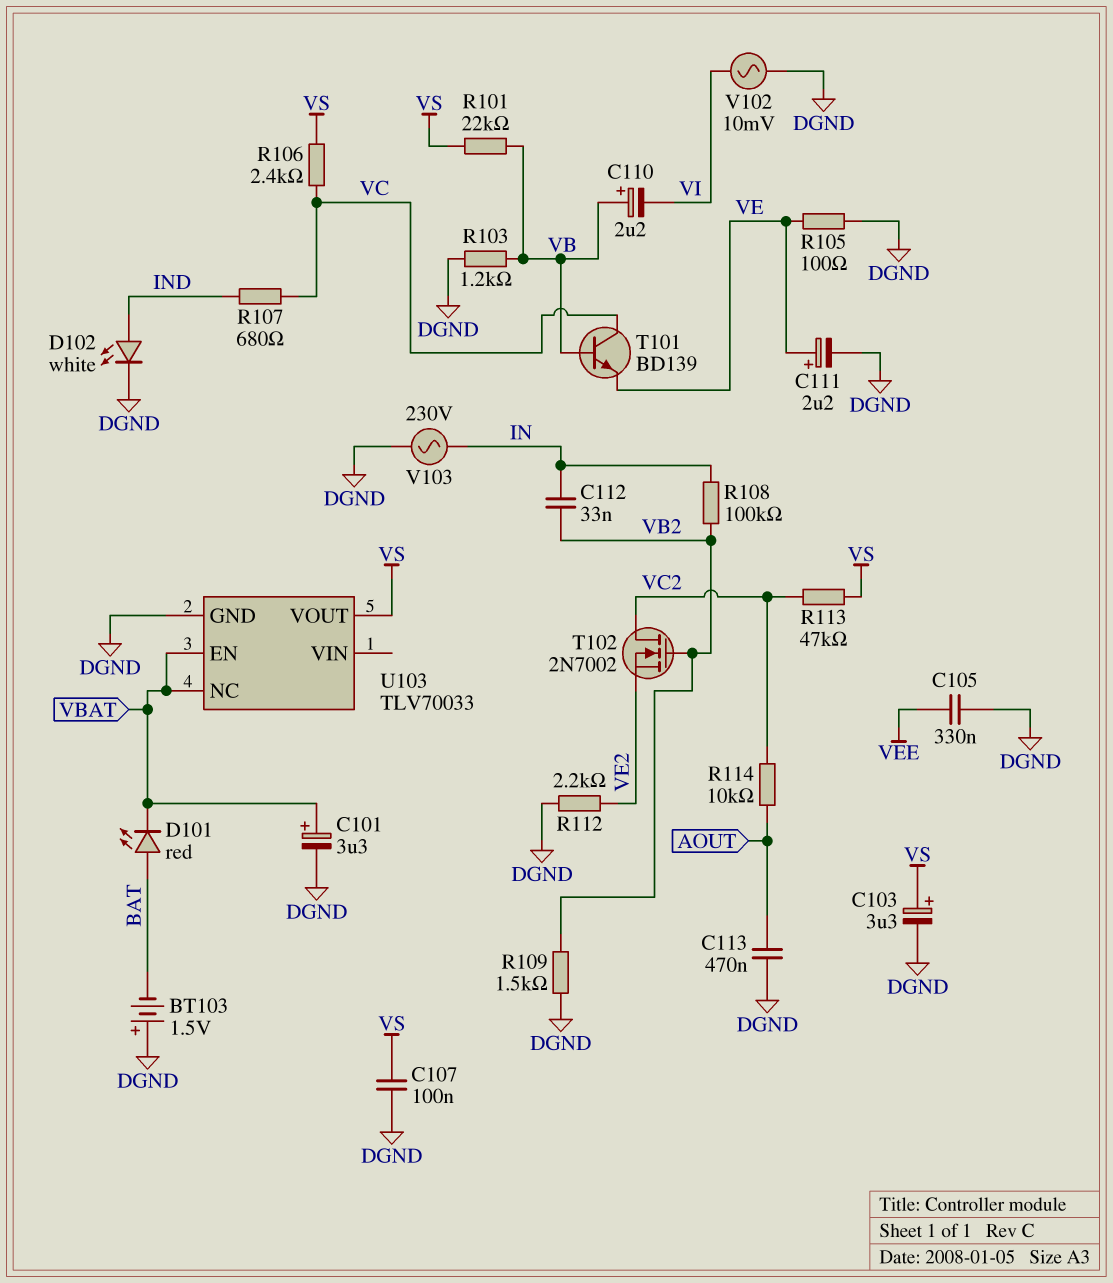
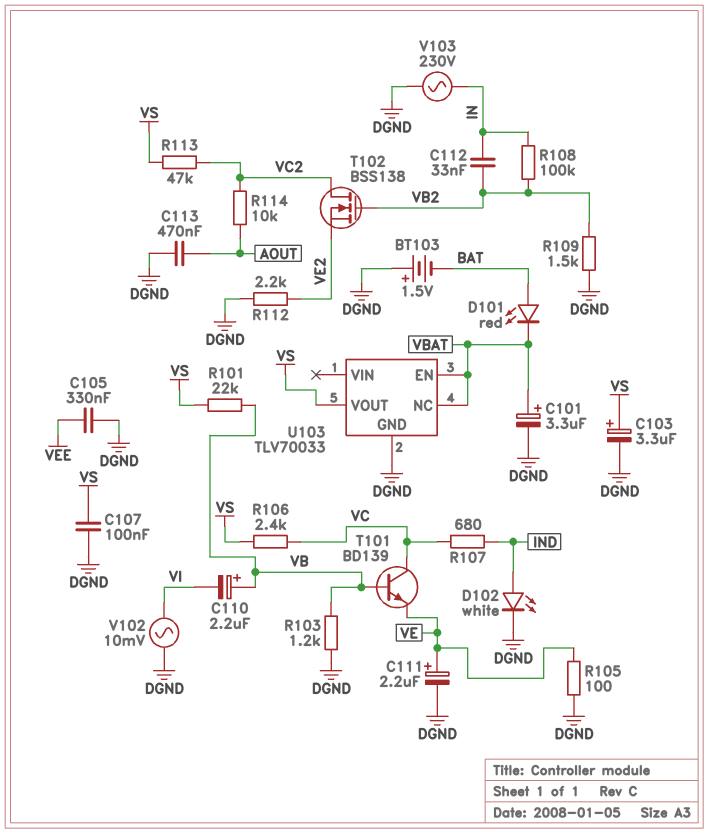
T102: NMOS 2N7002 (G VB2, D VC2, S VE2) -> NMOS BSS138 (G VB2, D VC2, S VE2)

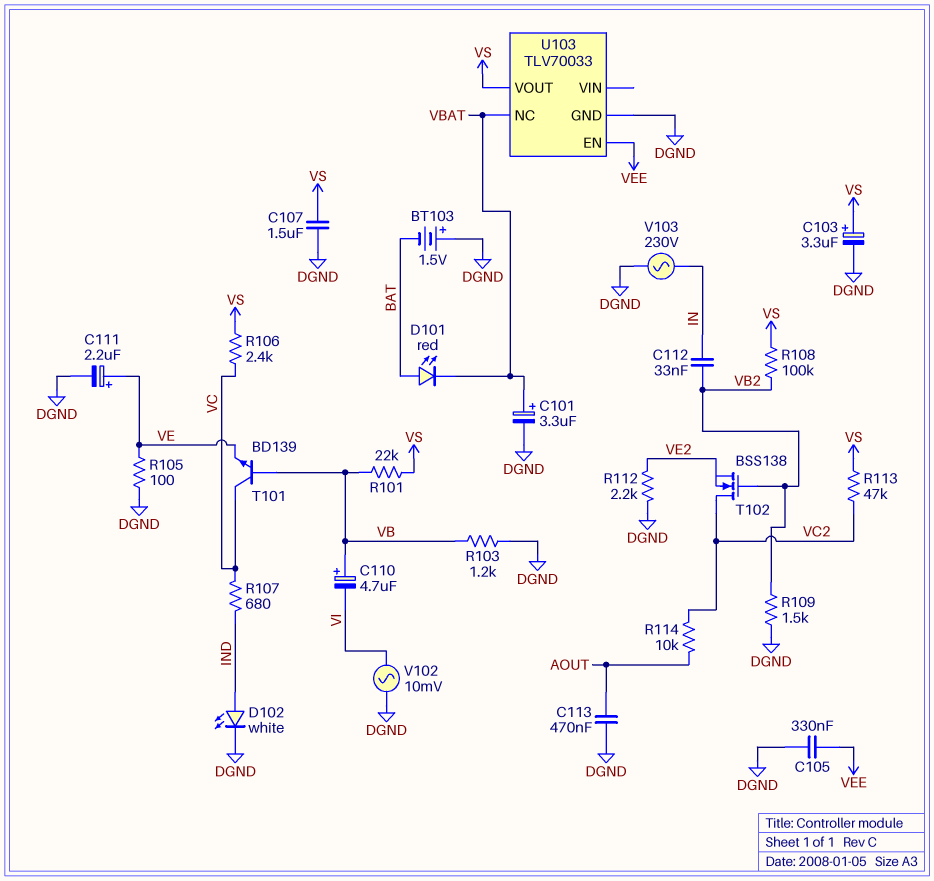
C107: 100nF (DGND, VS) -> 1.5uF (DGND, VS)
C110: 2.2uF (plus VB, minus VI) -> 4.7uF (plus VB, minus VI)
R108: 100k (IN, VB2) -> 100k (VB2, VS)
U103 pin EN: VBAT -> VEE

